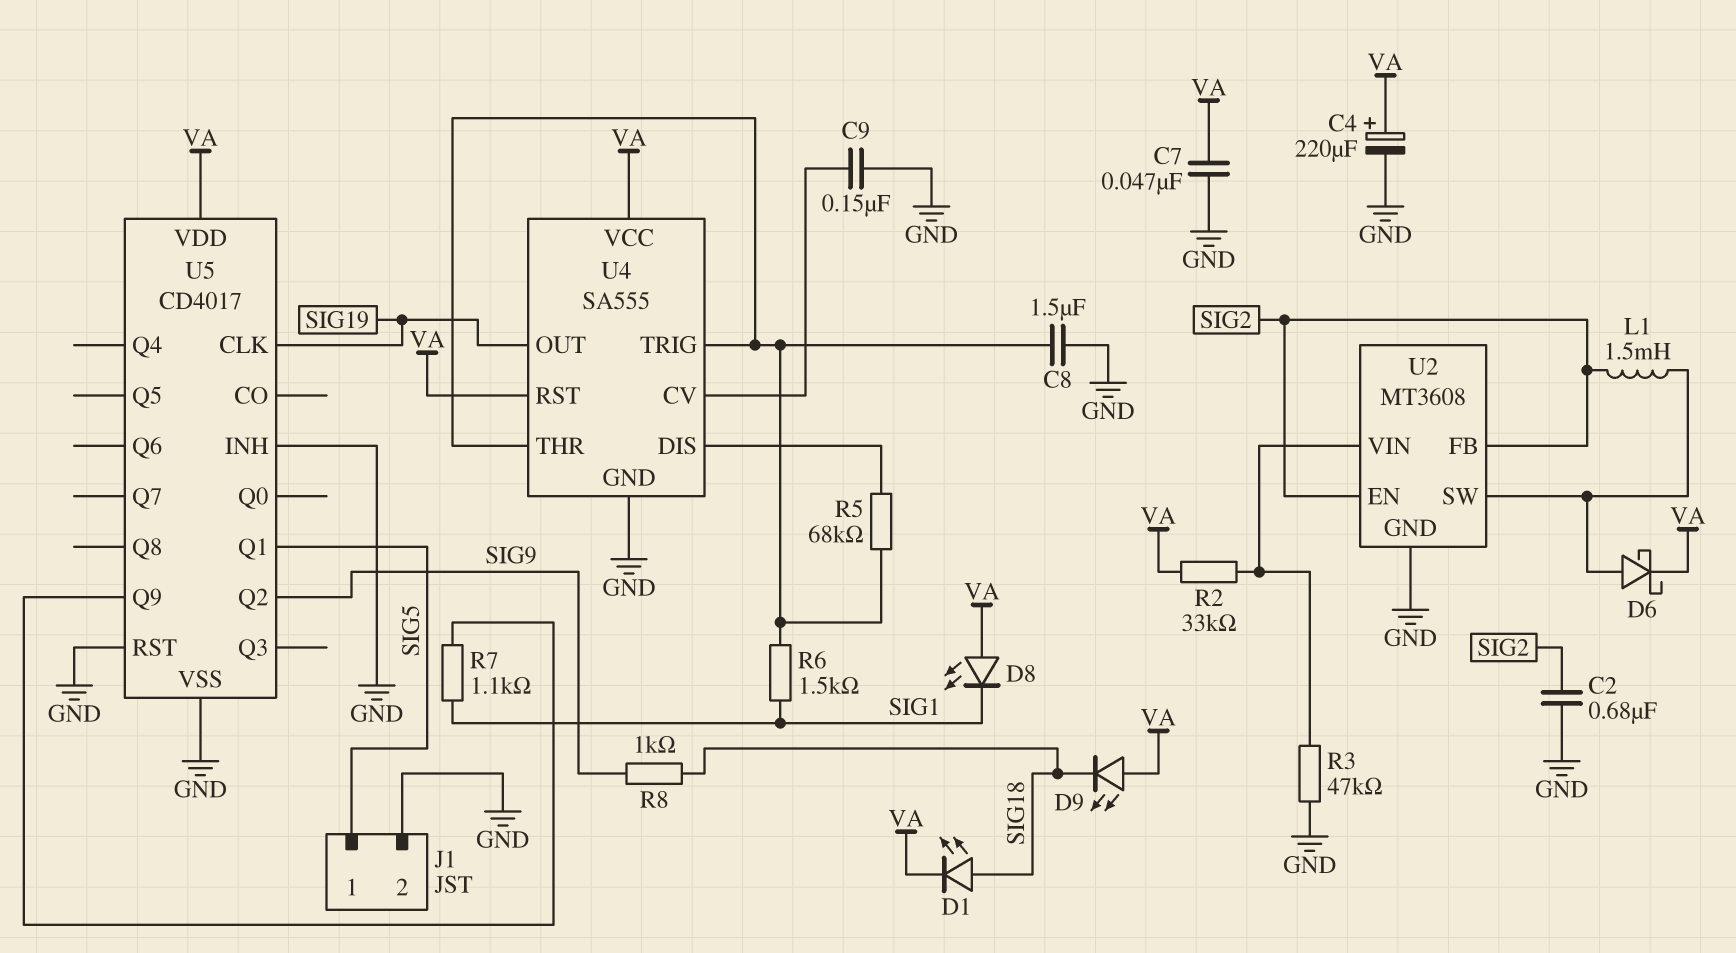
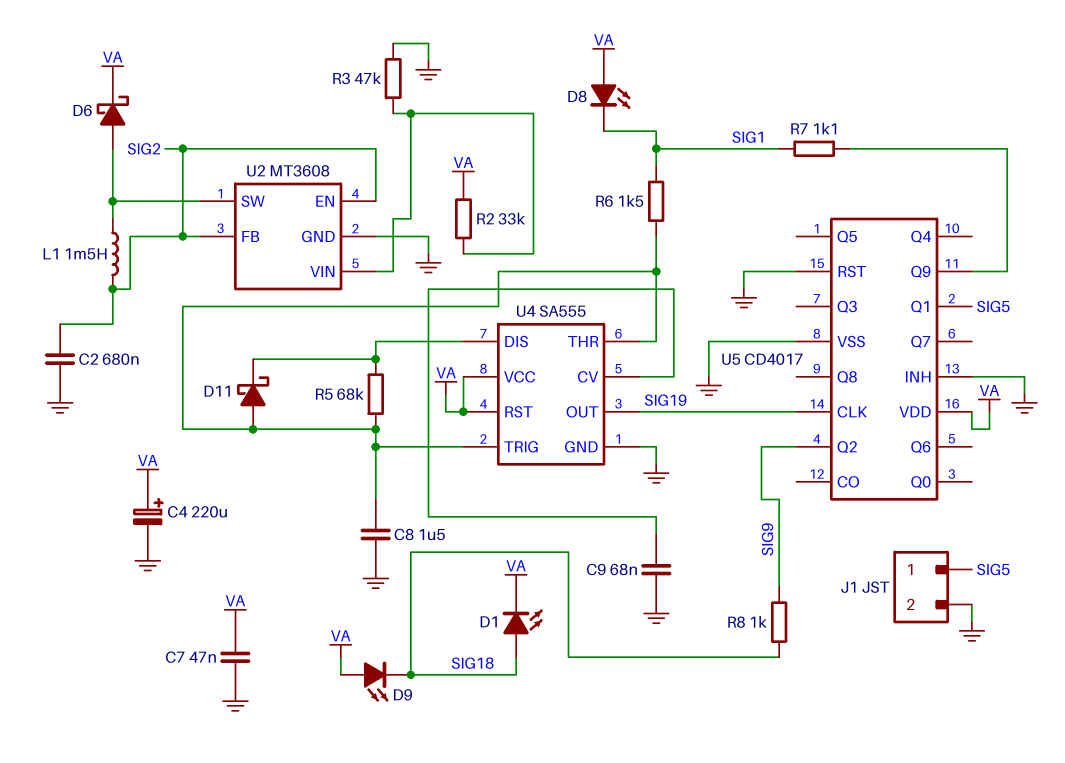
C9: 150nF (GND, U4/CV) -> 68nF (GND, U4/CV)
D11: none -> schottky (A U4/THR, K U4/DIS)

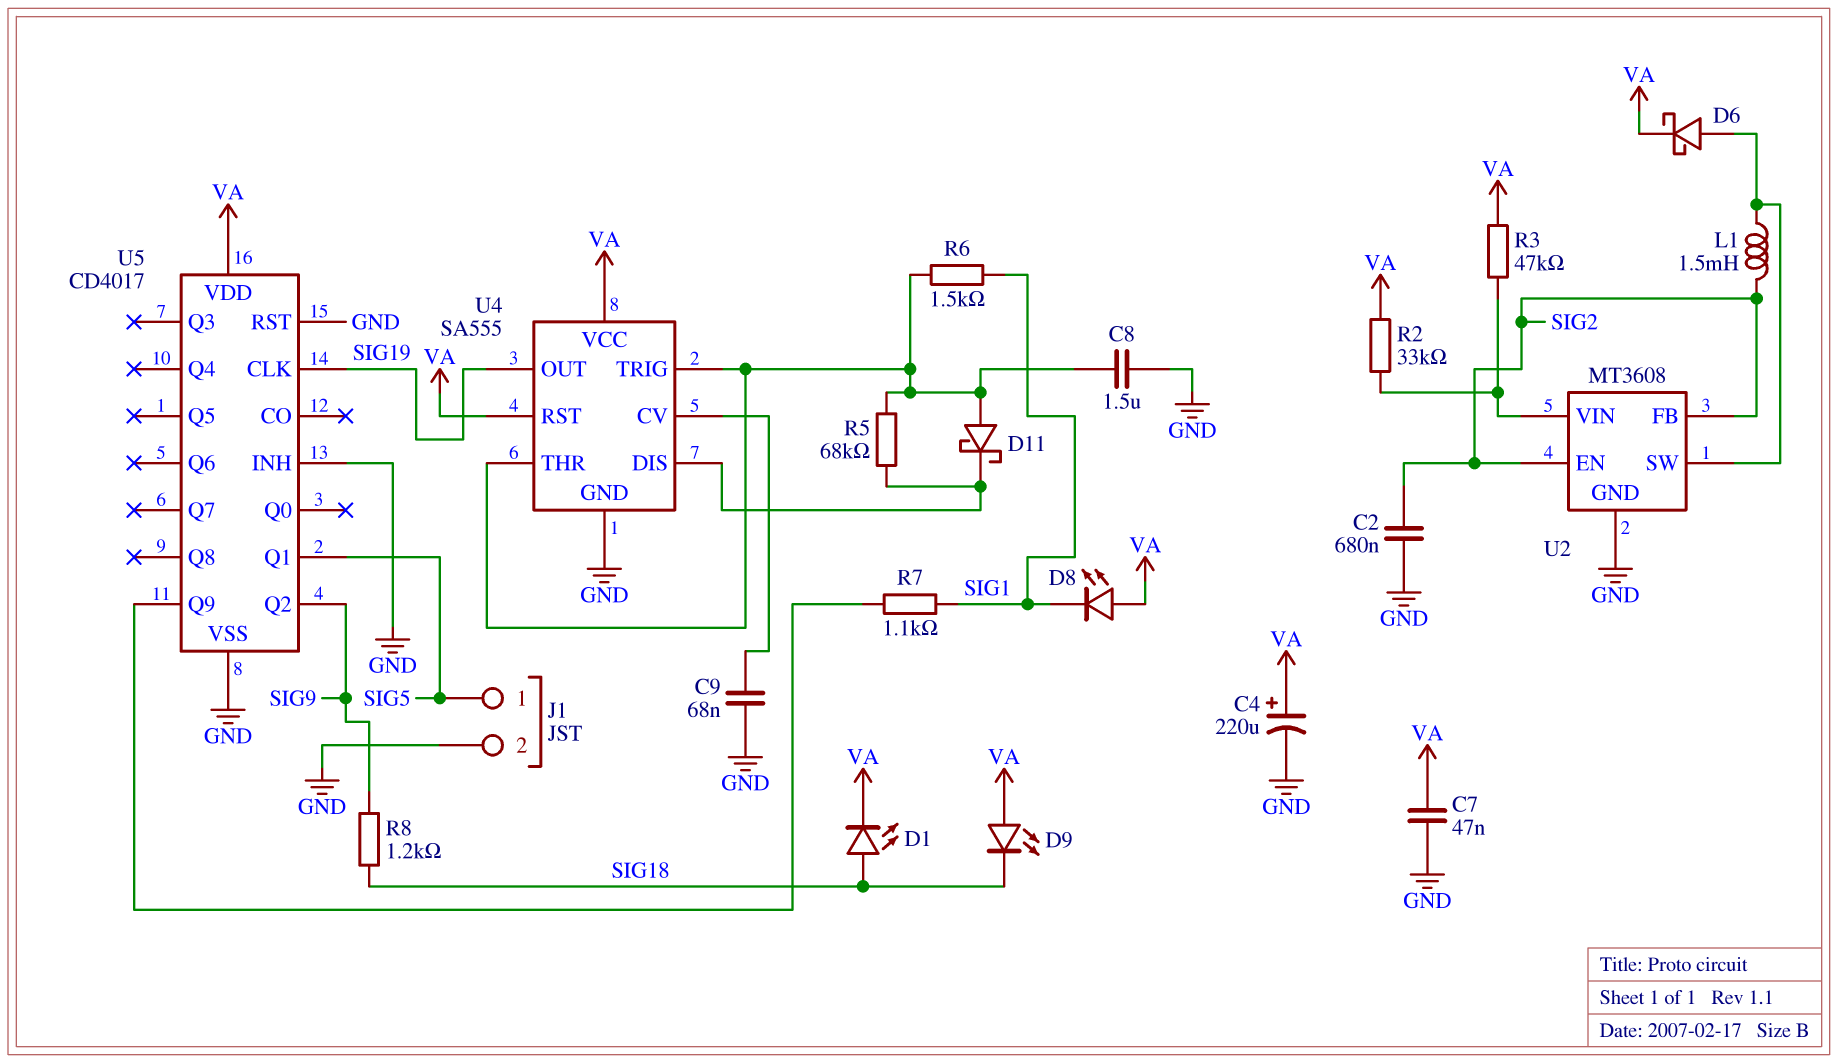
R3: 47k (GND, U2/VIN) -> 47k (U2/VIN, VA)
R8: 1k (SIG9, SIG18) -> 1.2k (SIG9, SIG18)

